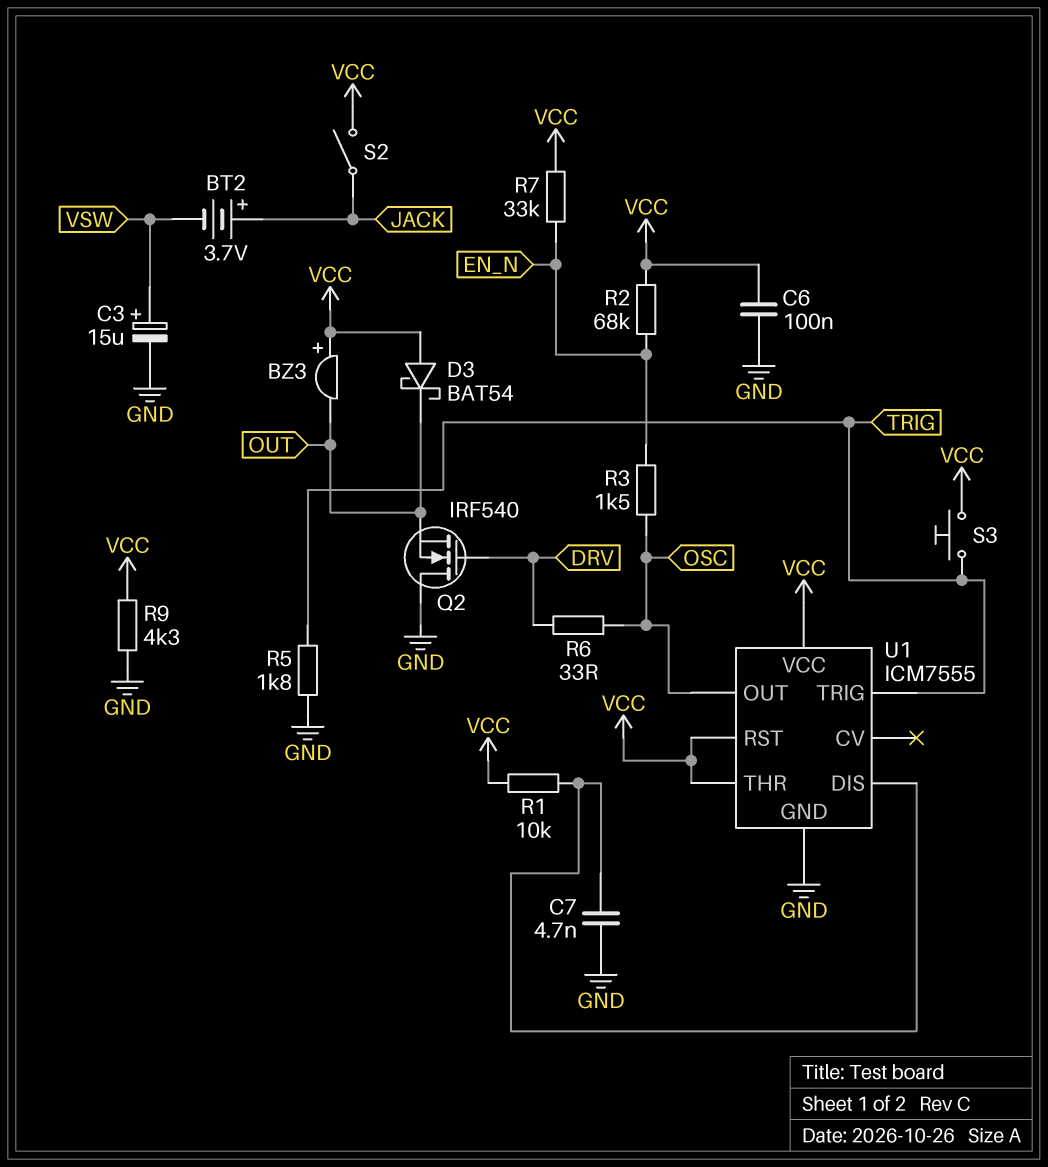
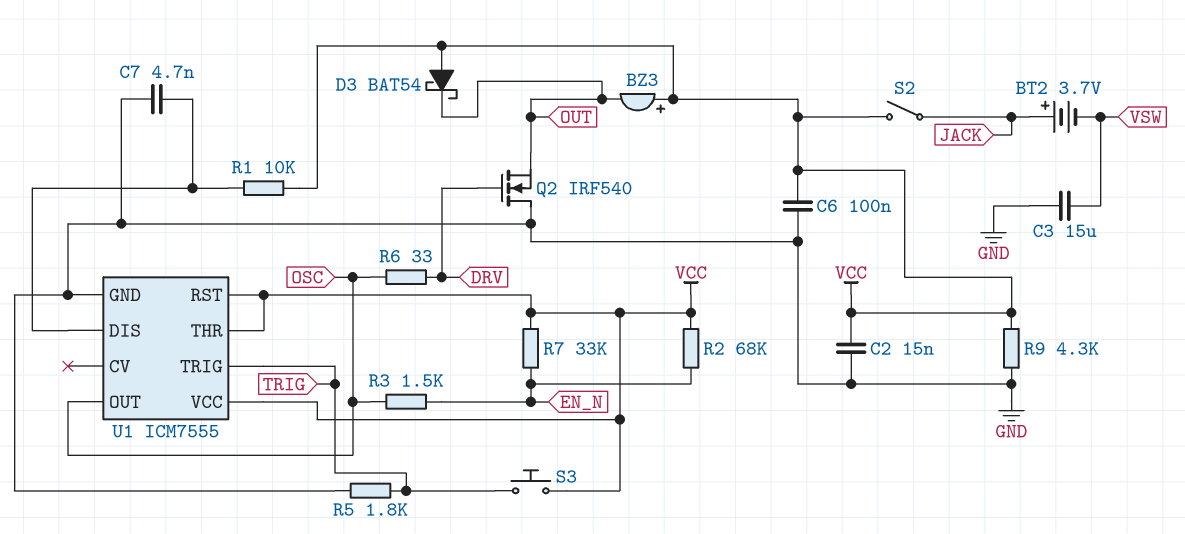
C2: none -> 15nF (GND, VCC)
C3: 15uF (plus VSW, minus GND) -> 15uF (GND, VSW)

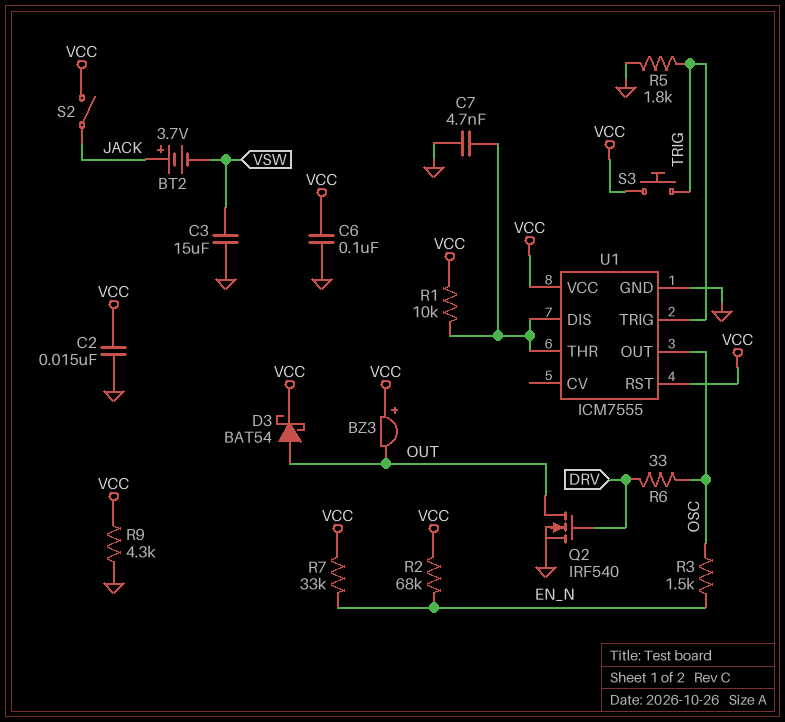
D3: schottky BAT54 (A VCC, K OUT) -> schottky BAT54 (A OUT, K VCC)
Q2: NMOS IRF540 (G DRV, D GND, S OUT) -> NMOS IRF540 (G DRV, D OUT, S GND)
U1 pin THR: VCC -> U1/DIS

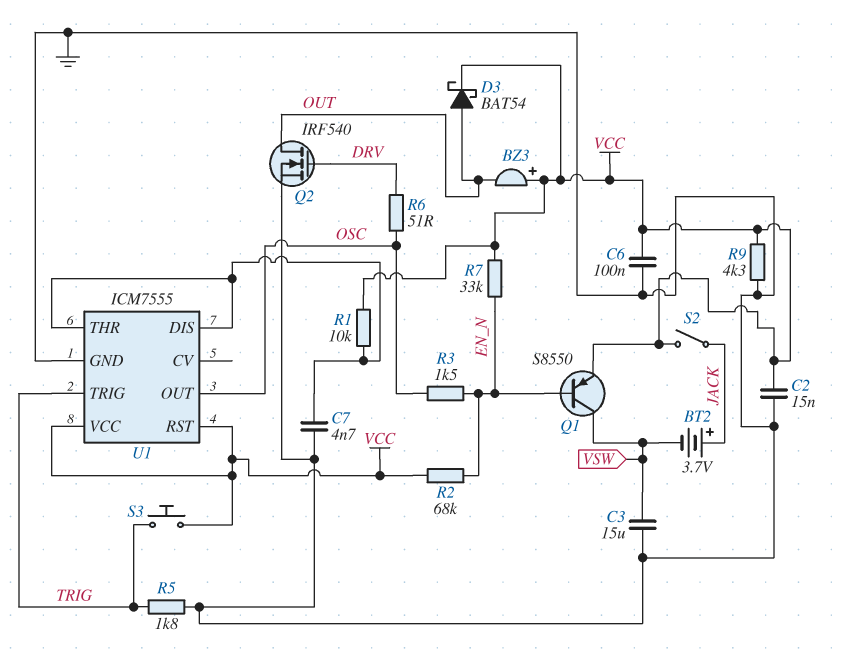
Q1: none -> PNP S8550 (B EN_N, C VSW, E VCC)
R6: 33 (DRV, OSC) -> 51 (DRV, OSC)

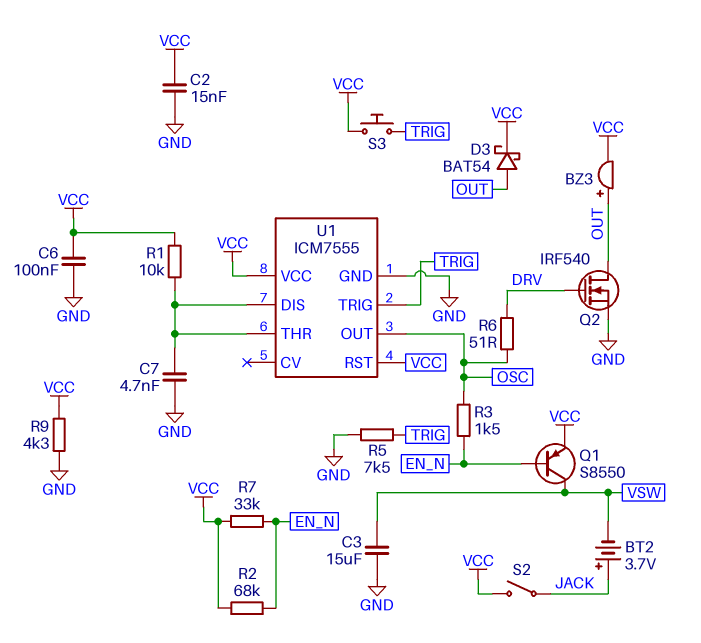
BZ3: buzzer (plus VCC, minus OUT) -> buzzer (plus OUT, minus VCC)
R5: 1.8k (GND, TRIG) -> 7.5k (GND, TRIG)

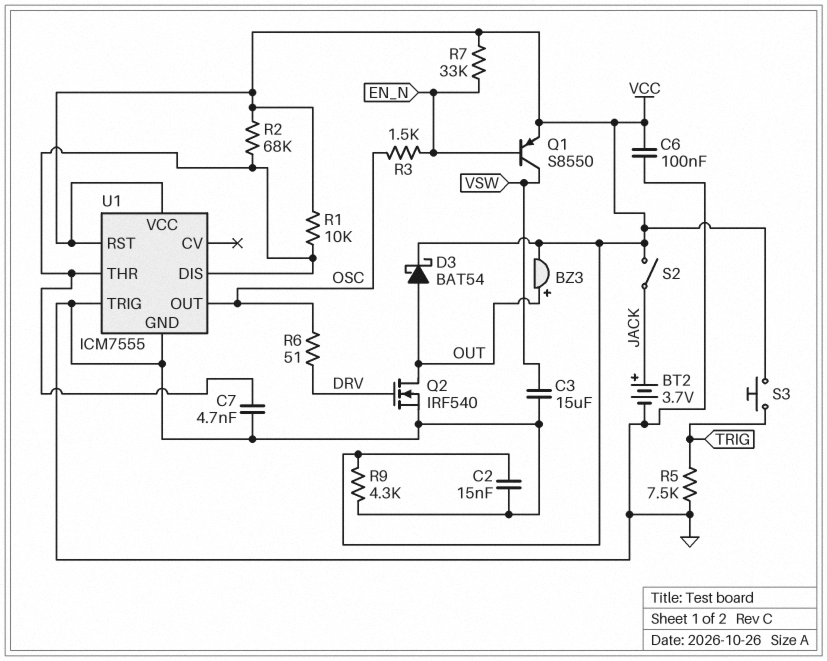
BT2: 3.7V (plus JACK, minus VSW) -> 3.7V (plus JACK, minus GND)
R2: 68k (EN_N, VCC) -> 68k (U1/DIS, VCC)
U1 pin TRIG: TRIG -> GND

